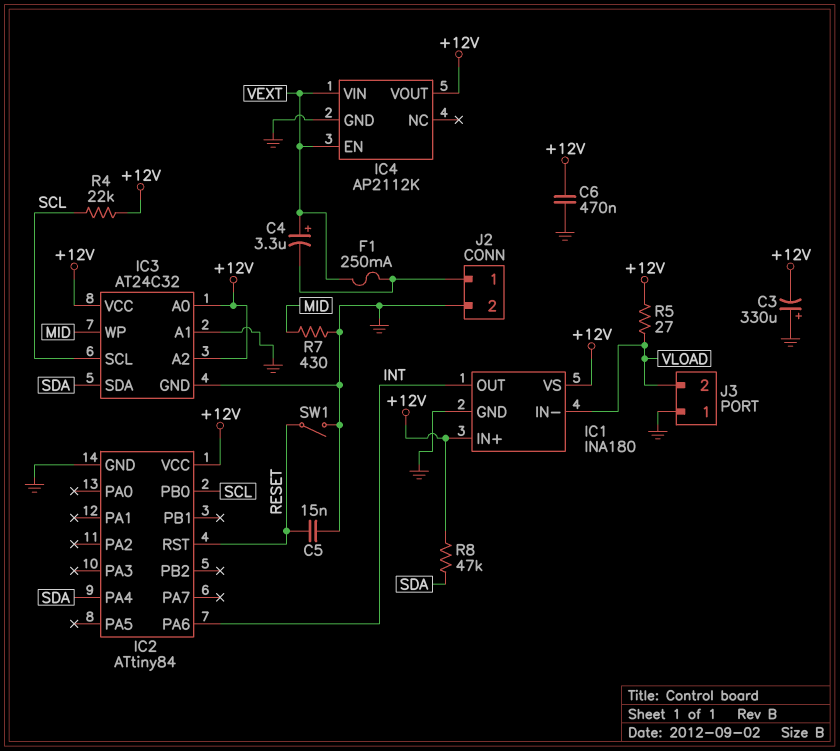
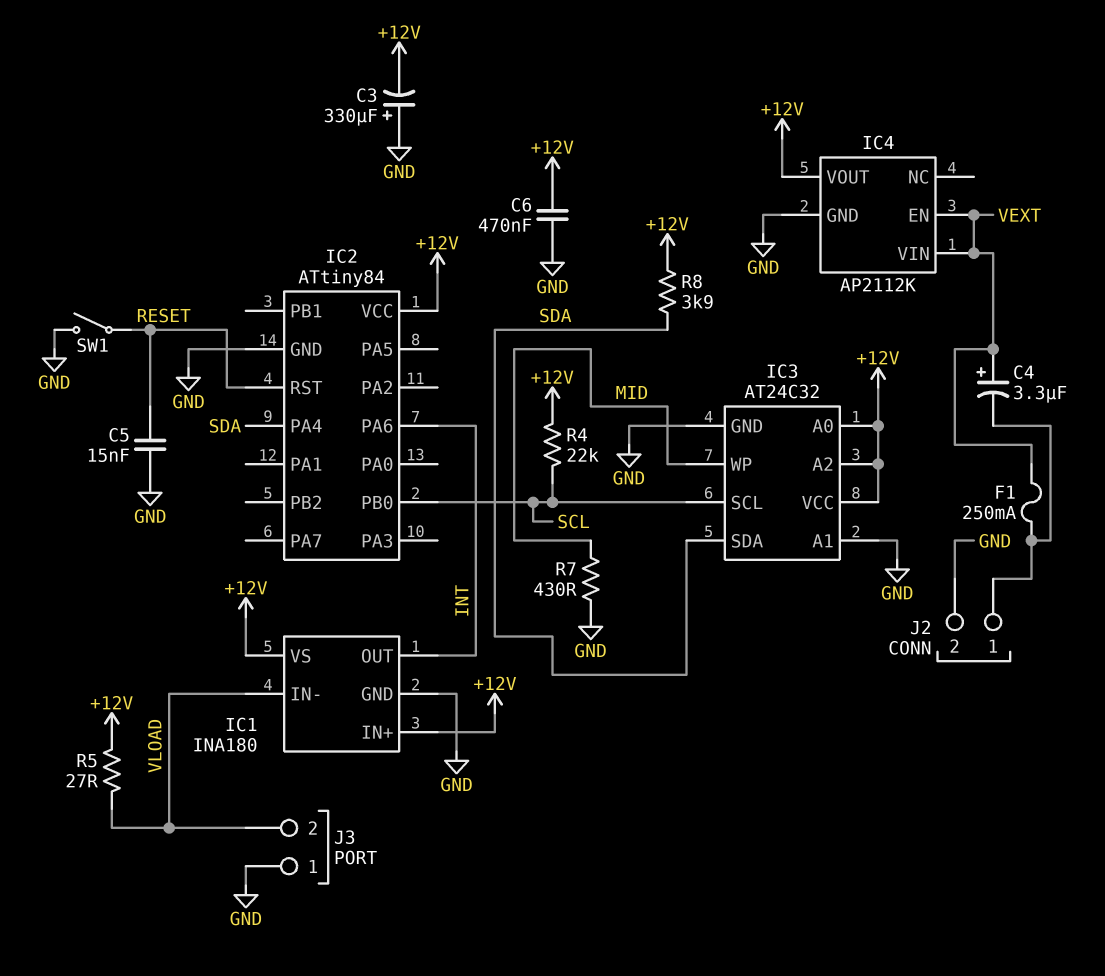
R8: 47k (+12V, SDA) -> 3.9k (+12V, SDA)

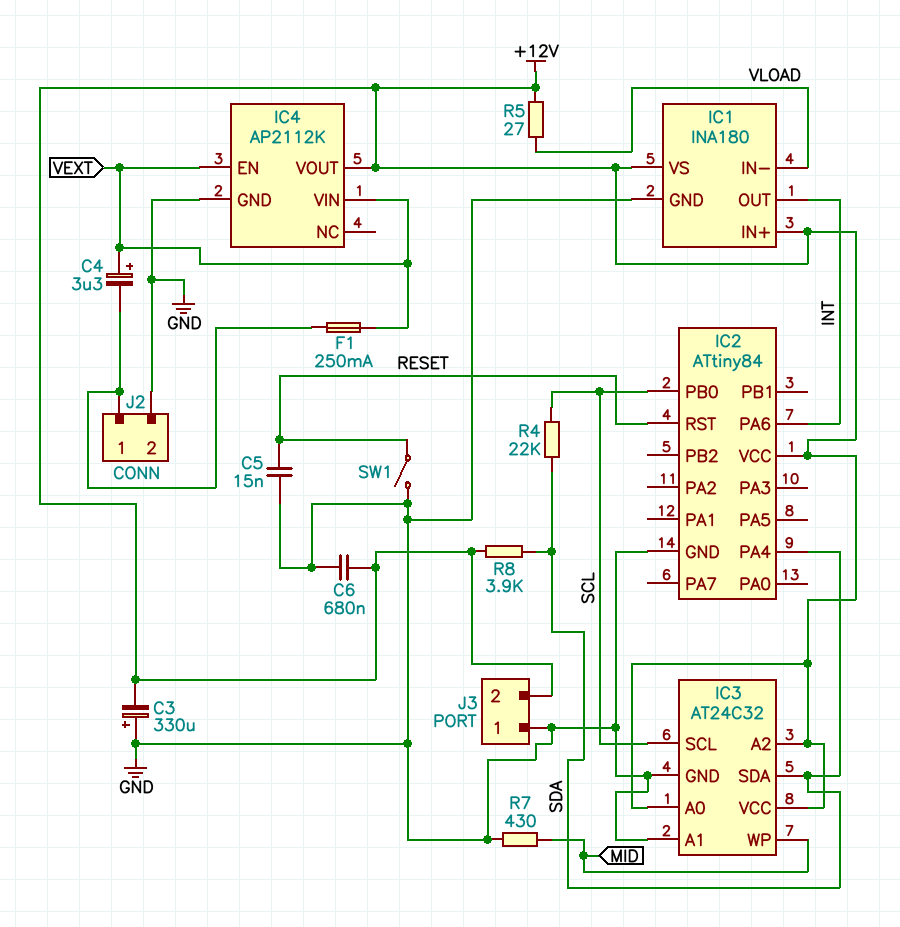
C6: 470nF (+12V, GND) -> 680nF (+12V, GND)
J3 pin 2: VLOAD -> +12V
R4: 22k (+12V, SCL) -> 22k (SCL, SDA)

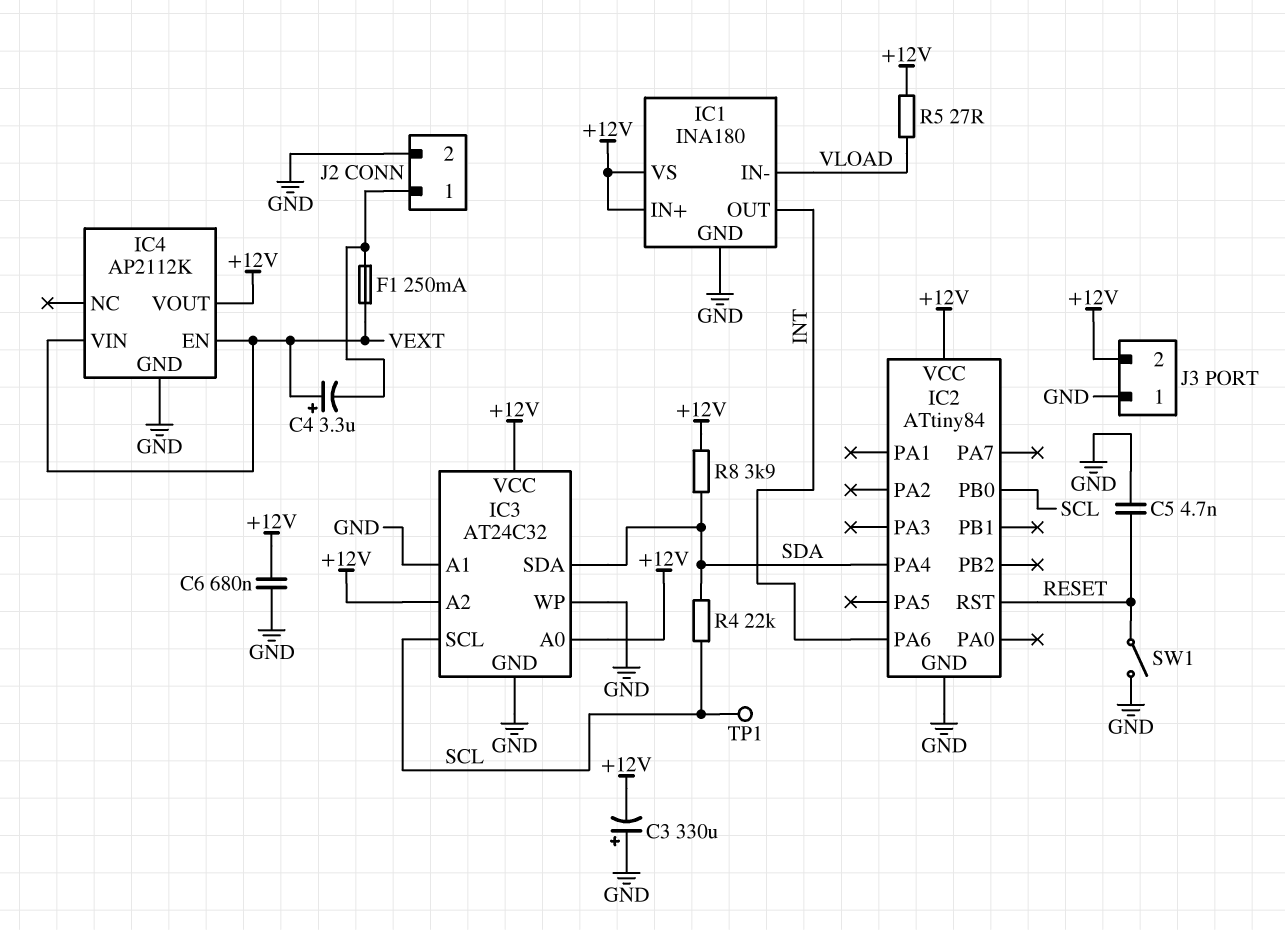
C5: 15nF (GND, RESET) -> 4.7nF (GND, RESET)
IC3 pin WP: MID -> GND
R7: 430 (GND, MID) -> none
TP1: none -> test point (SCL)

